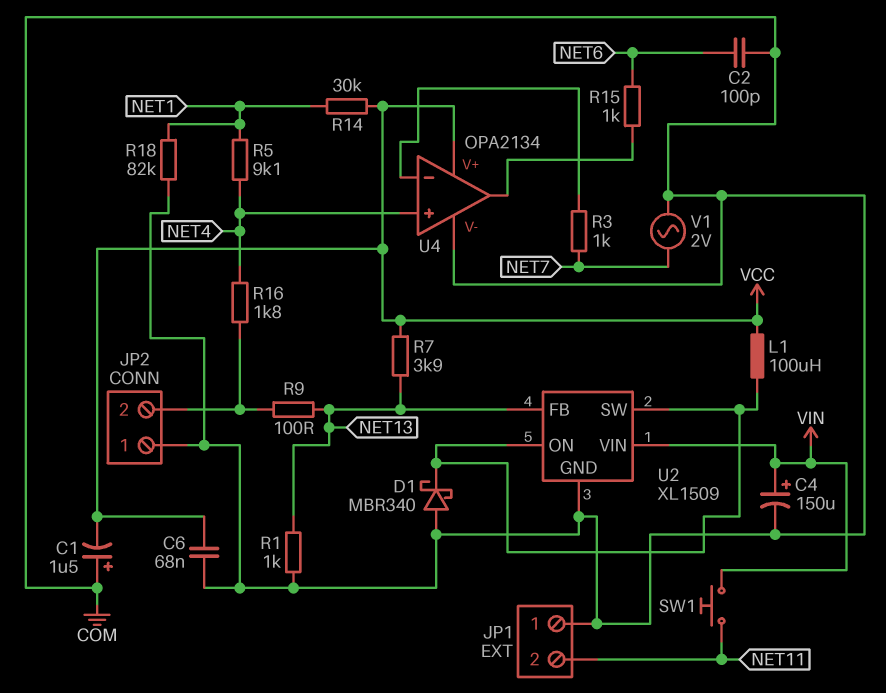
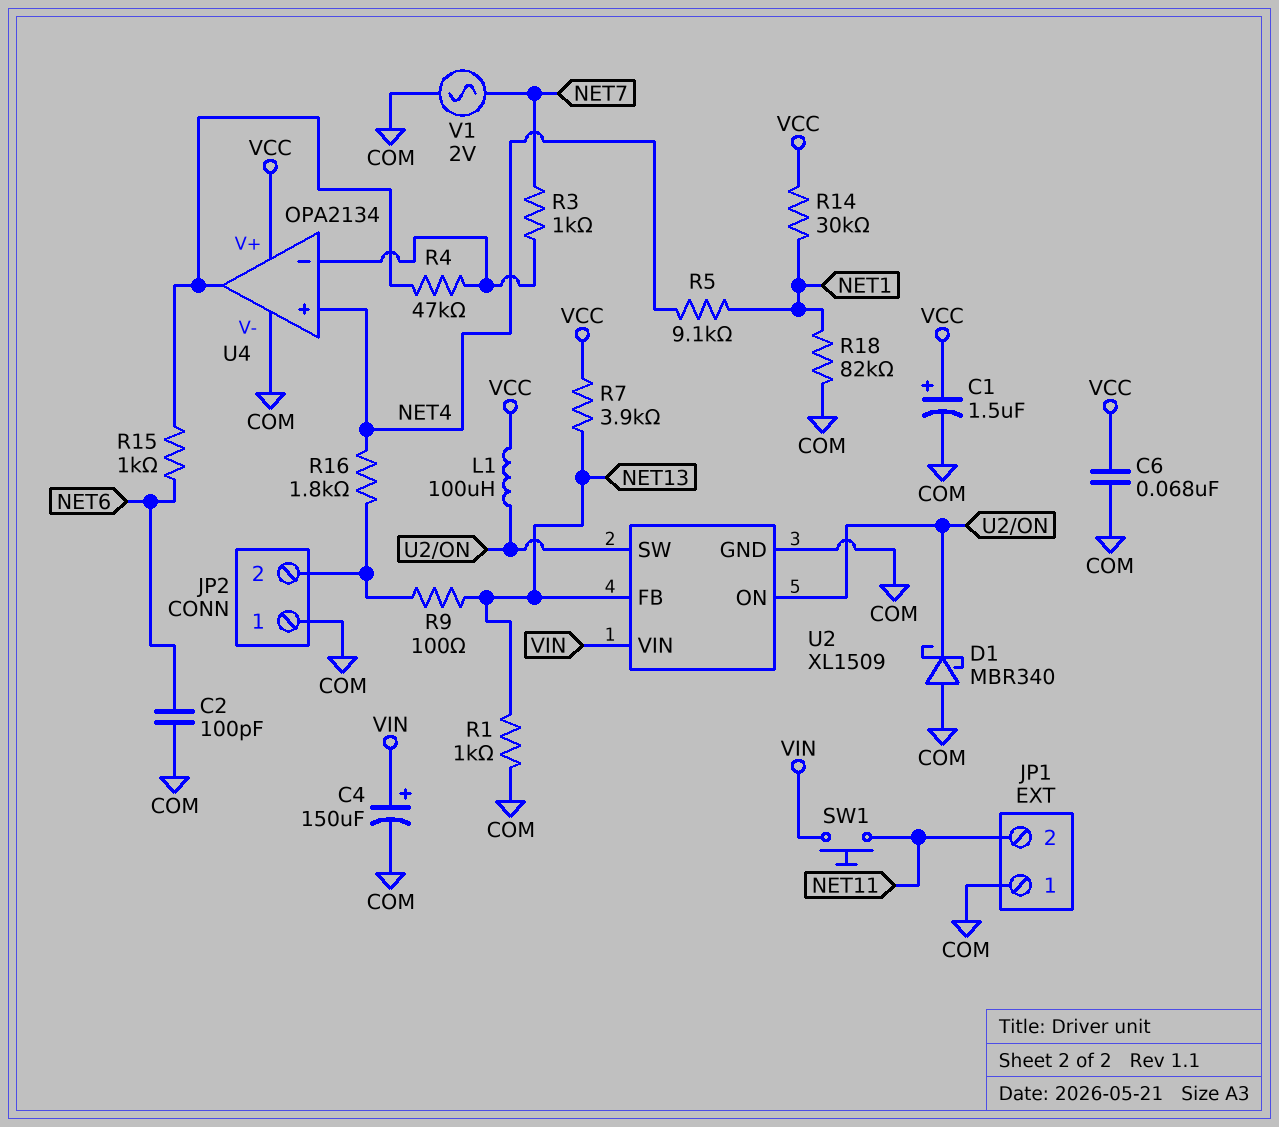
C1: 1.5uF (plus COM, minus VCC) -> 1.5uF (plus VCC, minus COM)
R4: none -> 47k (U4/in-, U4/out)

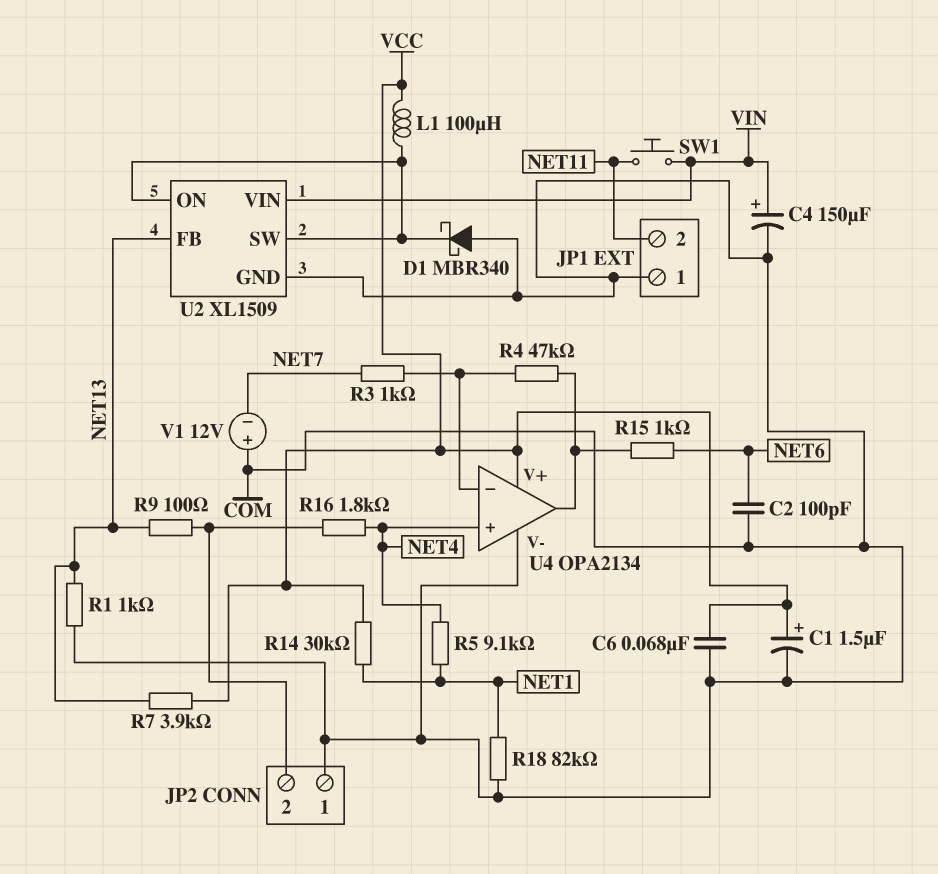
V1: AC 2V (COM, NET7) -> 12V (plus COM, minus NET7)

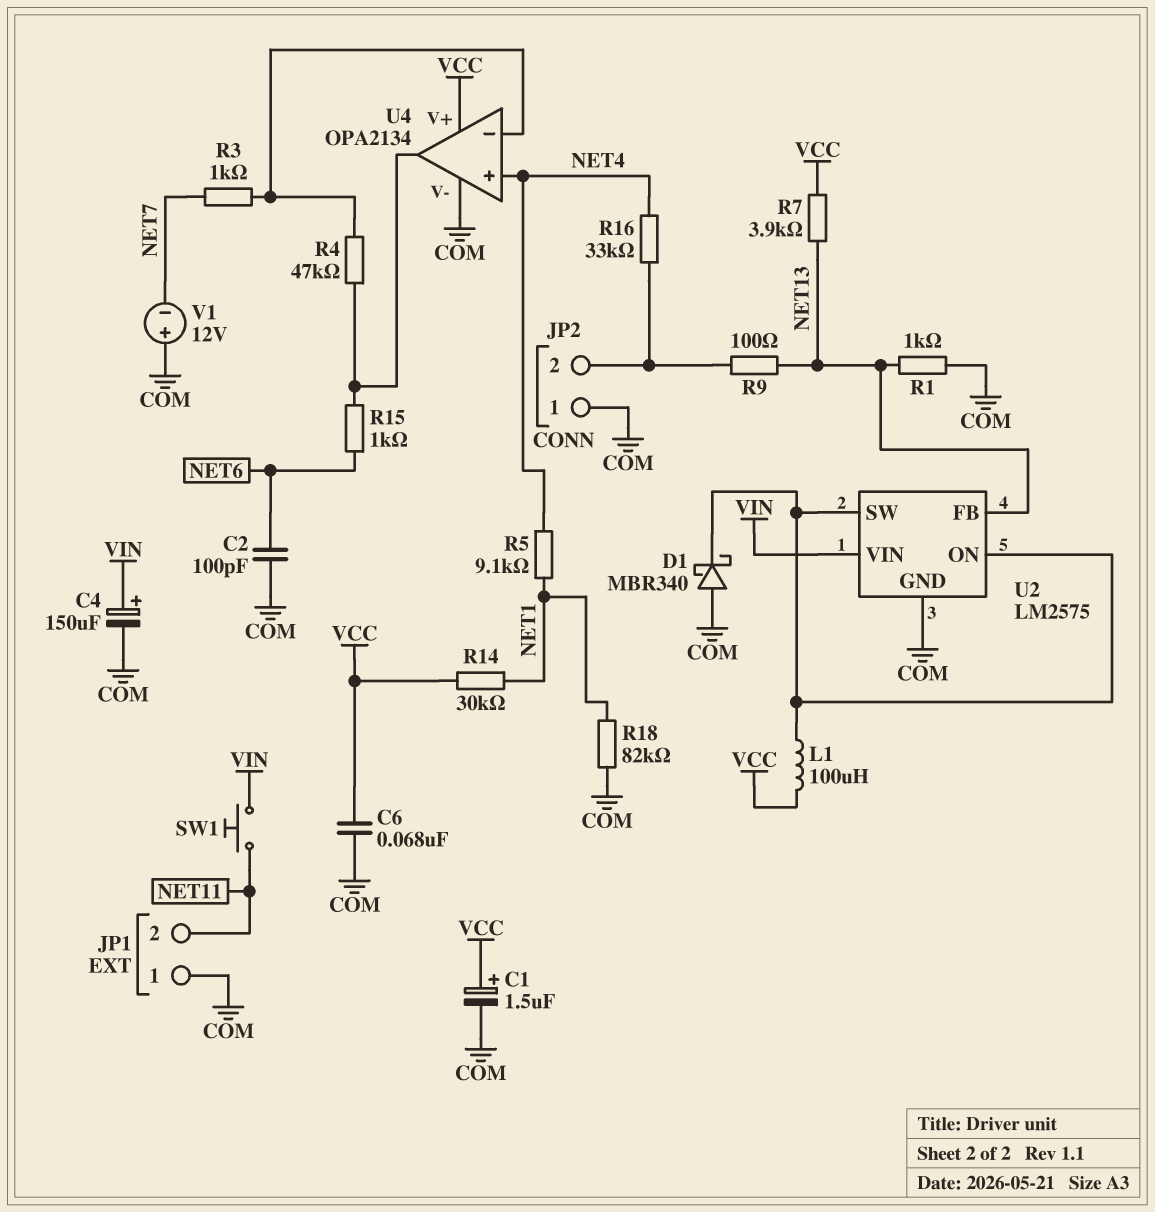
R16: 1.8k (JP2/2, NET4) -> 33k (JP2/2, NET4)
U2: XL1509 -> LM2575

